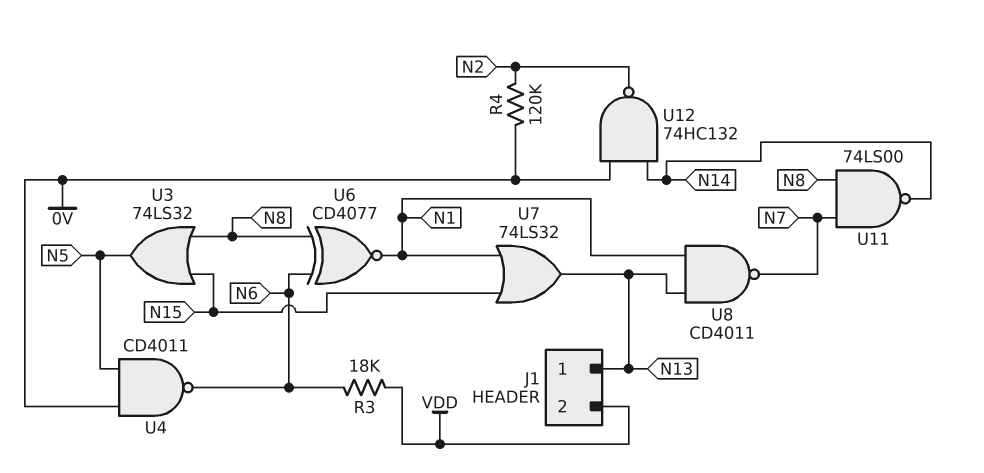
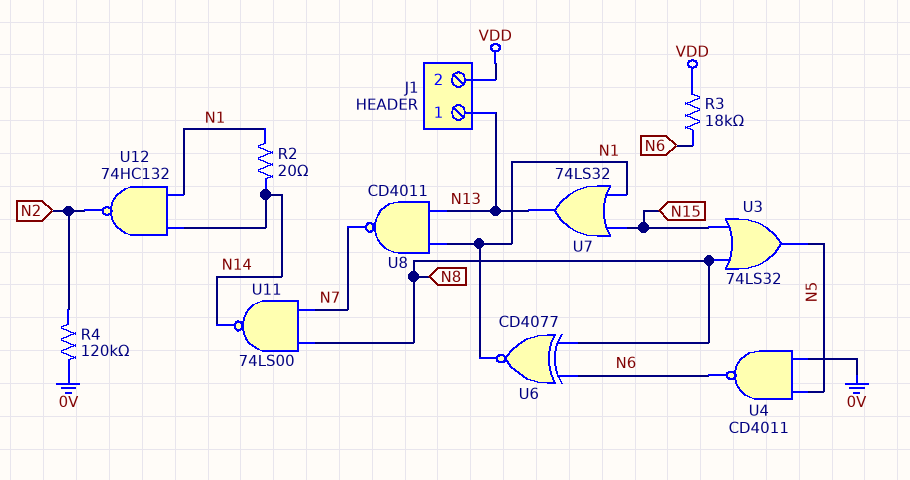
R2: none -> 20 (N1, N14)
U12: NAND 74HC132 (in 0V, in N14, out N2) -> NAND 74HC132 (in N1, in N14, out N2)

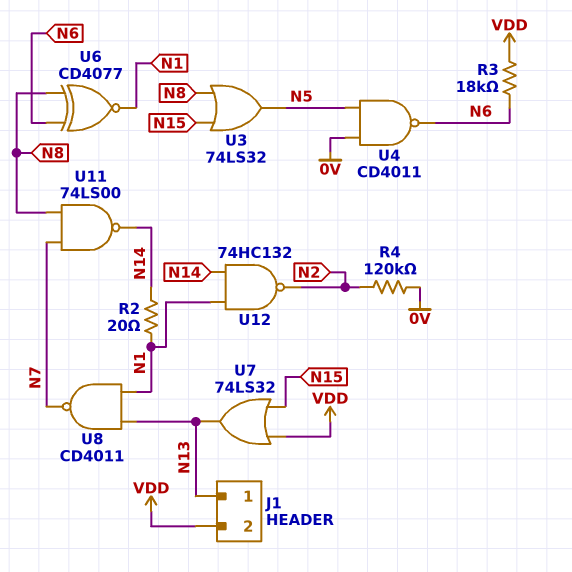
U7: OR 74LS32 (in N1, in N15, out N13) -> OR 74LS32 (in N15, in VDD, out N13)

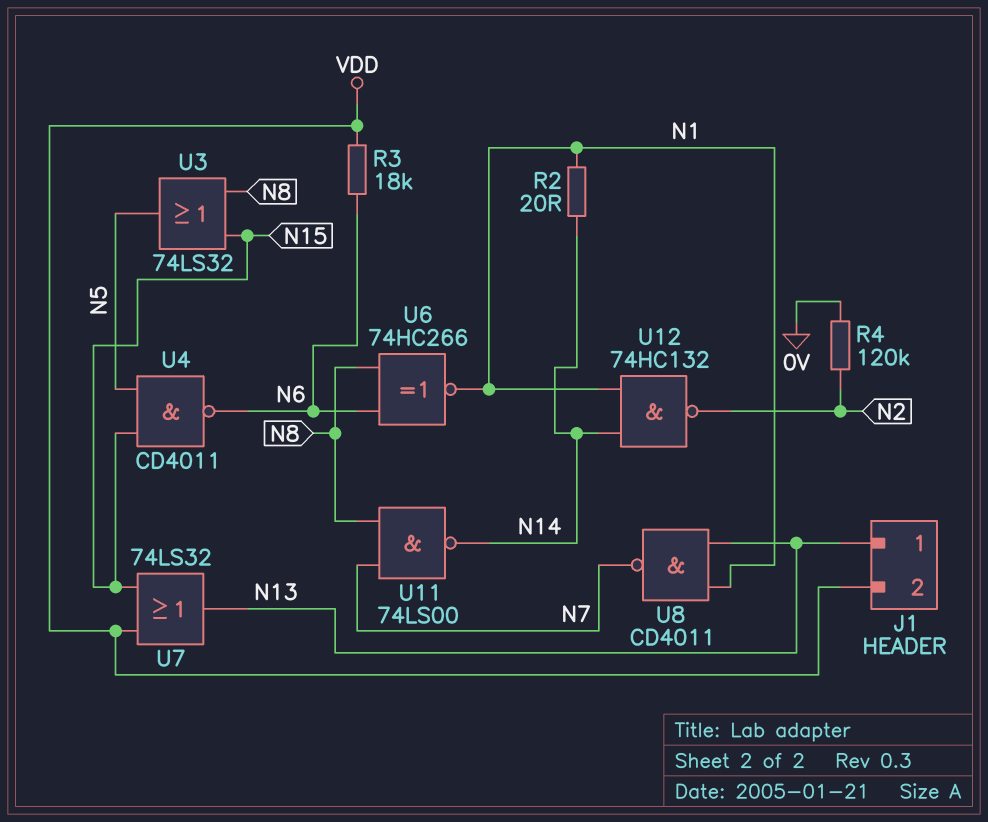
U4: NAND CD4011 (in 0V, in N5, out N6) -> NAND CD4011 (in N5, in N15, out N6)
U6: XNOR CD4077 (in N6, in N8, out N1) -> XNOR 74HC266 (in N6, in N8, out N1)

